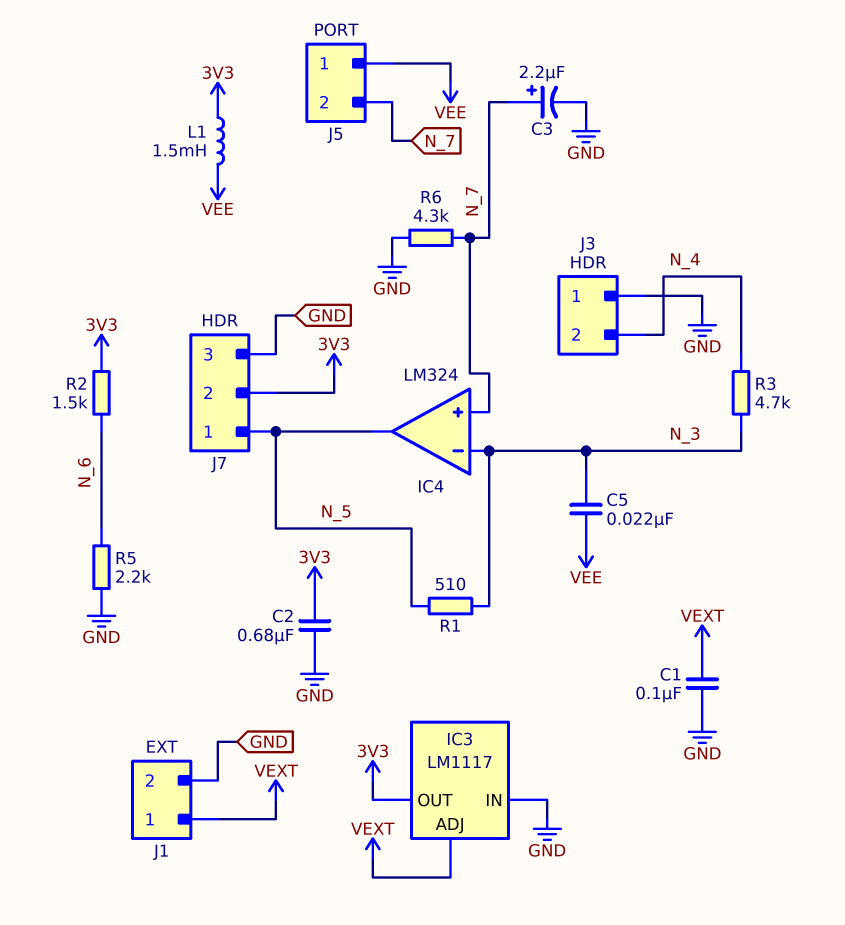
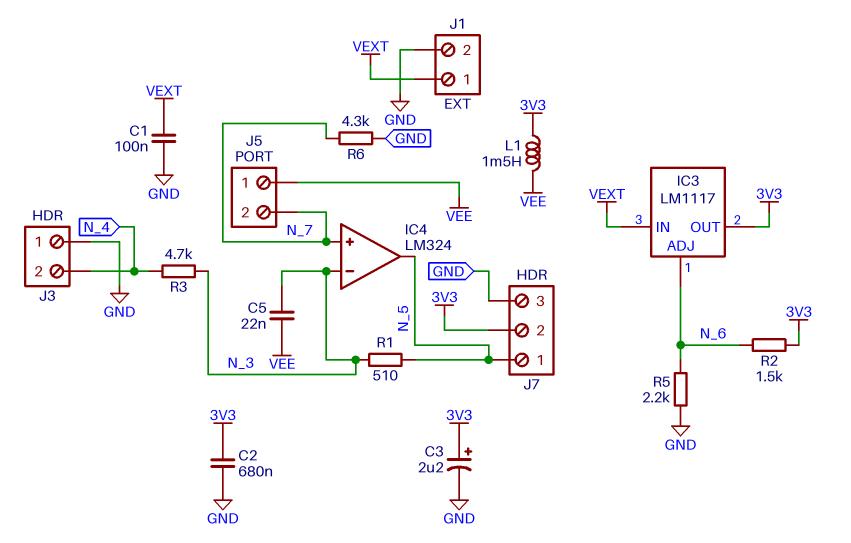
C3: 2.2uF (plus N_7, minus GND) -> 2.2uF (plus 3V3, minus GND)
IC3 pin ADJ: VEXT -> N_6
IC3 pin IN: GND -> VEXT

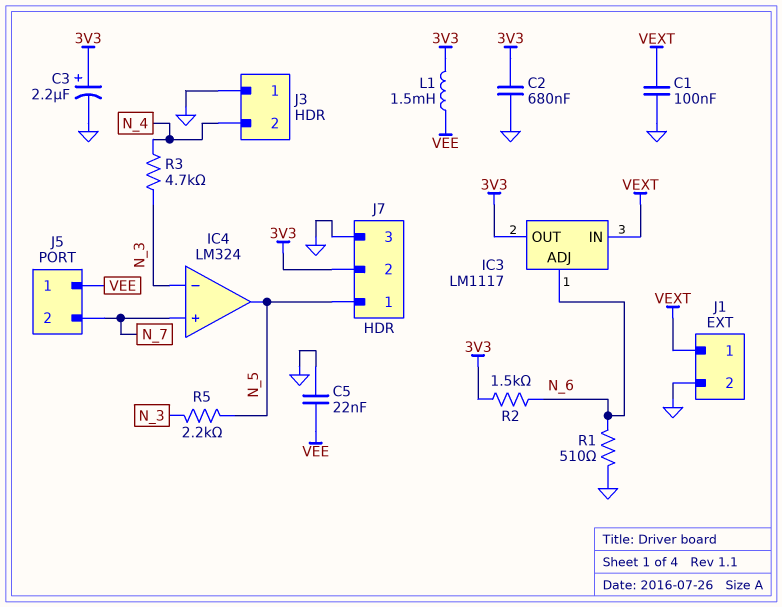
C5: 22nF (N_3, VEE) -> 22nF (GND, VEE)
R1: 510 (N_3, N_5) -> 510 (GND, N_6)
R5: 2.2k (GND, N_6) -> 2.2k (N_3, N_5)
R6: 4.3k (GND, N_7) -> none

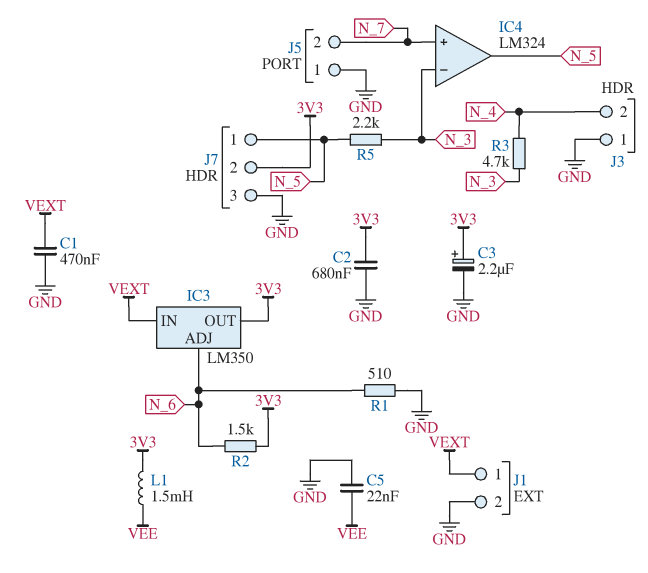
C1: 100nF (GND, VEXT) -> 470nF (GND, VEXT)
IC3: LM1117 -> LM350
J5 pin 1: VEE -> GND

